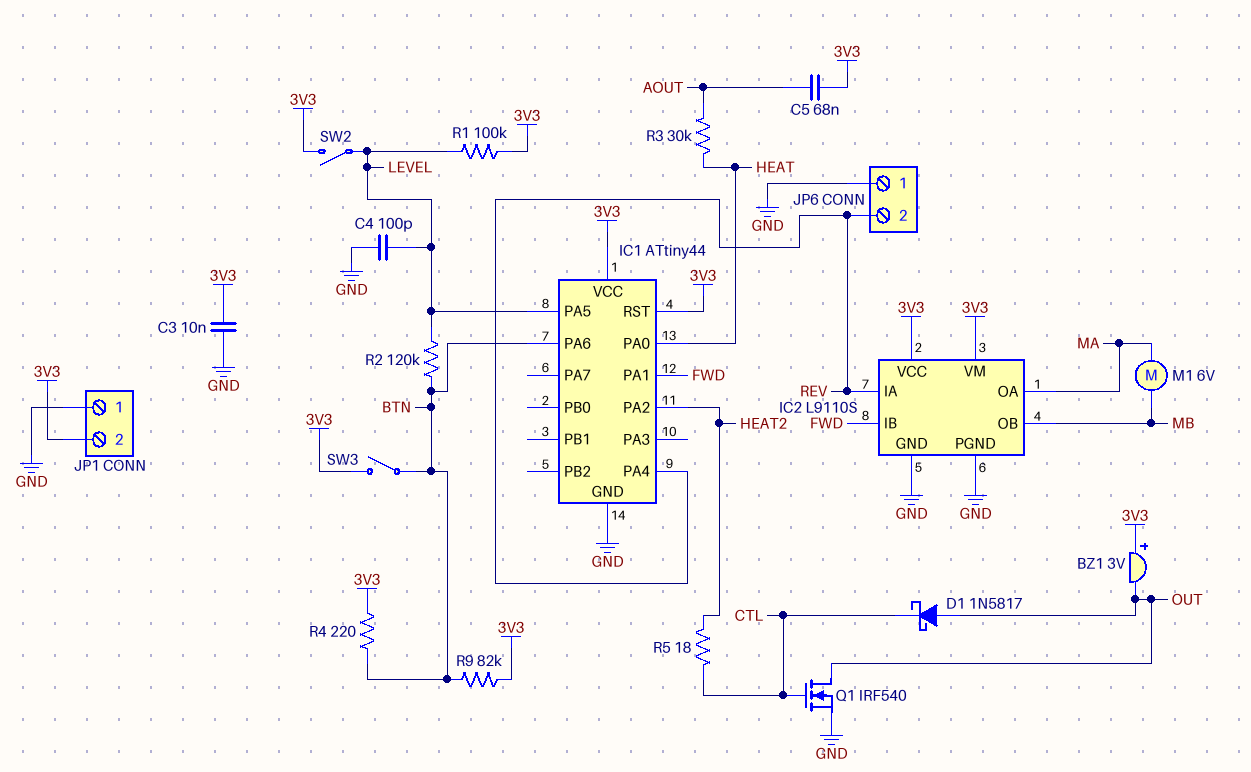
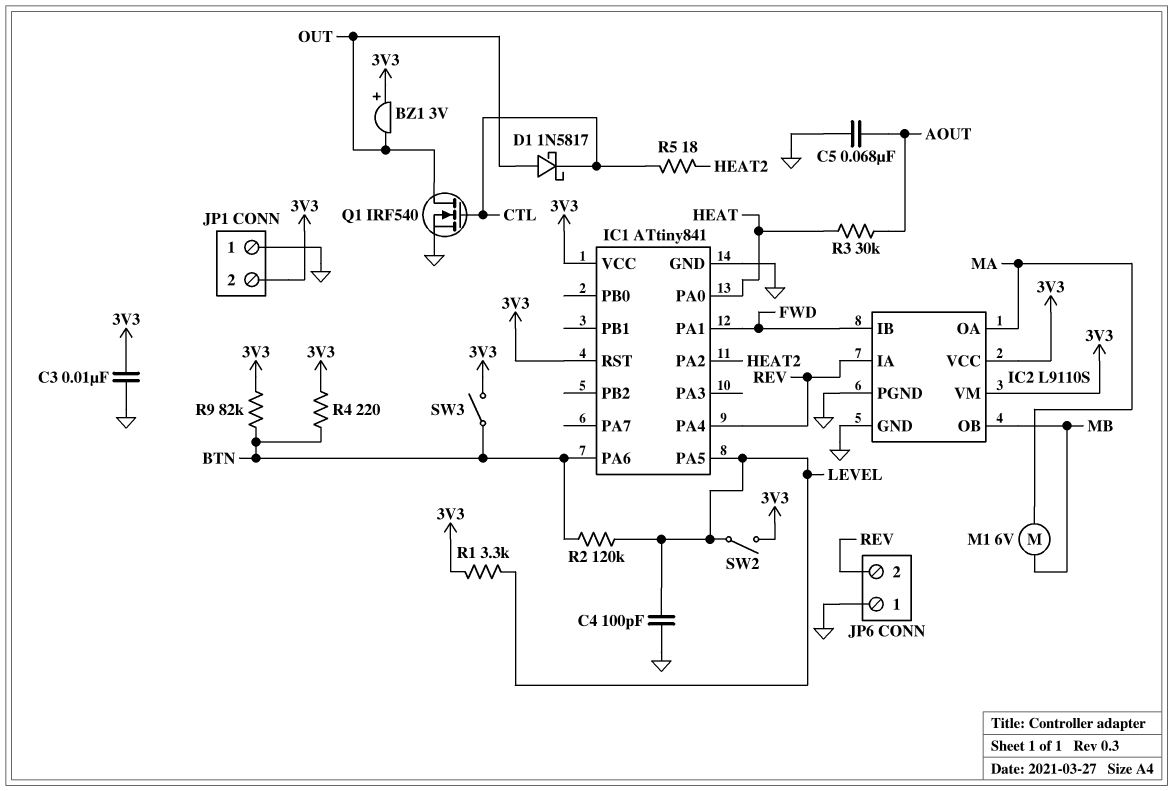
C5: 68nF (3V3, AOUT) -> 68nF (AOUT, GND)
IC1: ATtiny44 -> ATtiny841
R1: 100k (3V3, LEVEL) -> 3.3k (3V3, LEVEL)

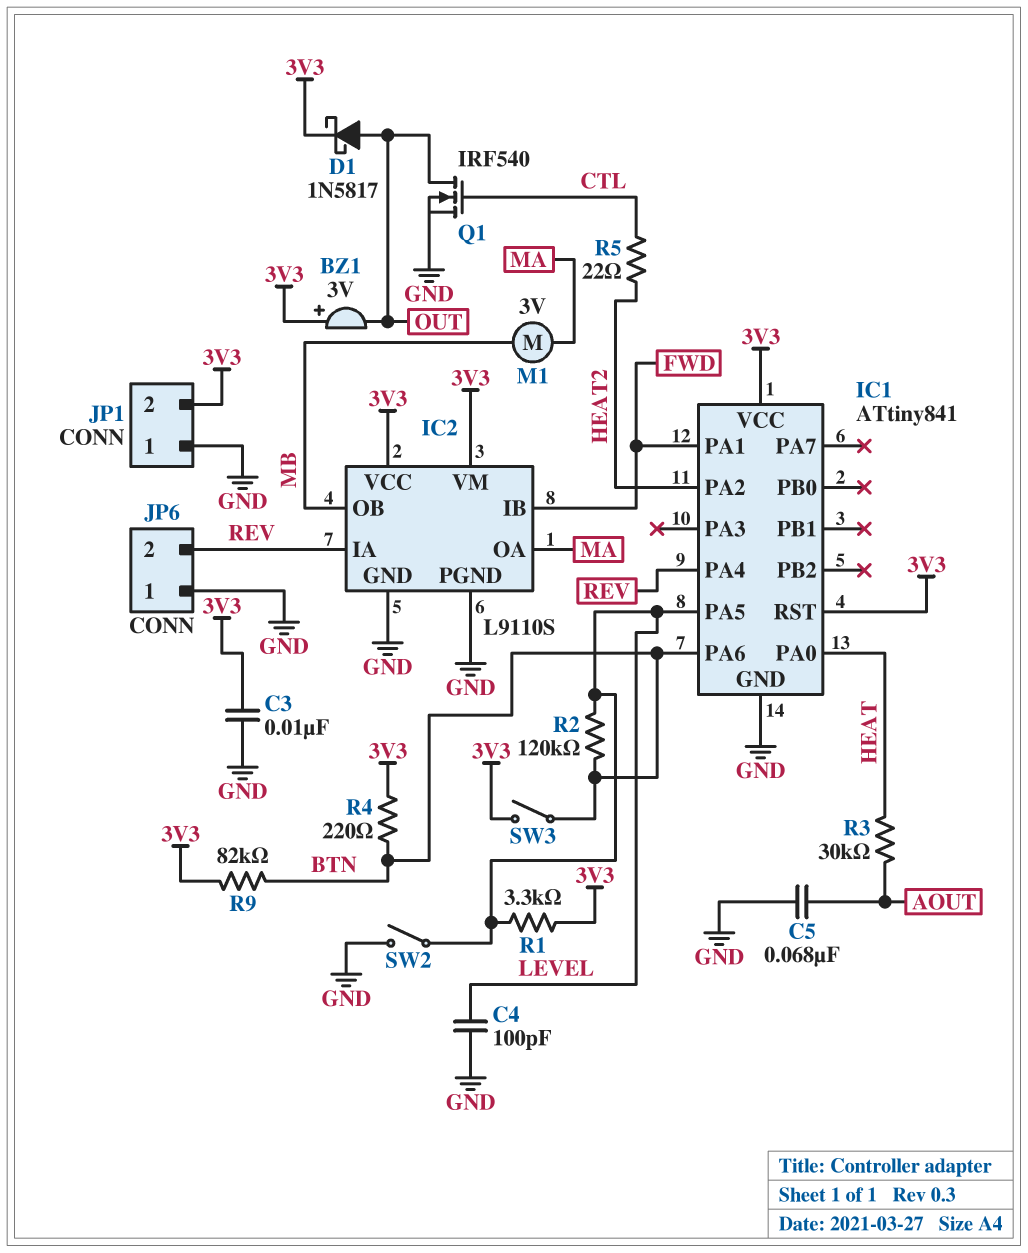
D1: schottky 1N5817 (A OUT, K CTL) -> schottky 1N5817 (A OUT, K 3V3)
M1: motor 6V (MA, MB) -> motor 3V (MA, MB)
R5: 18 (CTL, HEAT2) -> 22 (CTL, HEAT2)
SW2: switch (3V3, LEVEL) -> switch (GND, LEVEL)

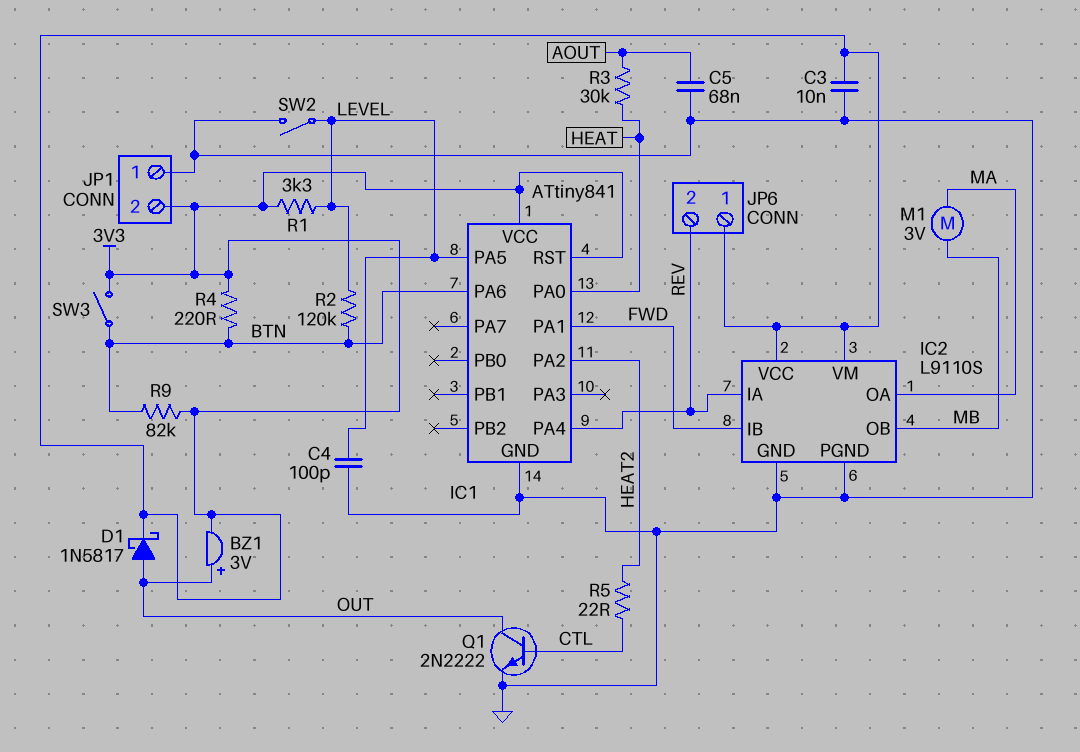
BZ1: buzzer 3V (plus 3V3, minus OUT) -> buzzer 3V (plus OUT, minus 3V3)
JP6 pin 1: GND -> 3V3
Q1: NMOS IRF540 (G CTL, D OUT, S GND) -> NPN 2N2222 (B CTL, C OUT, E GND)

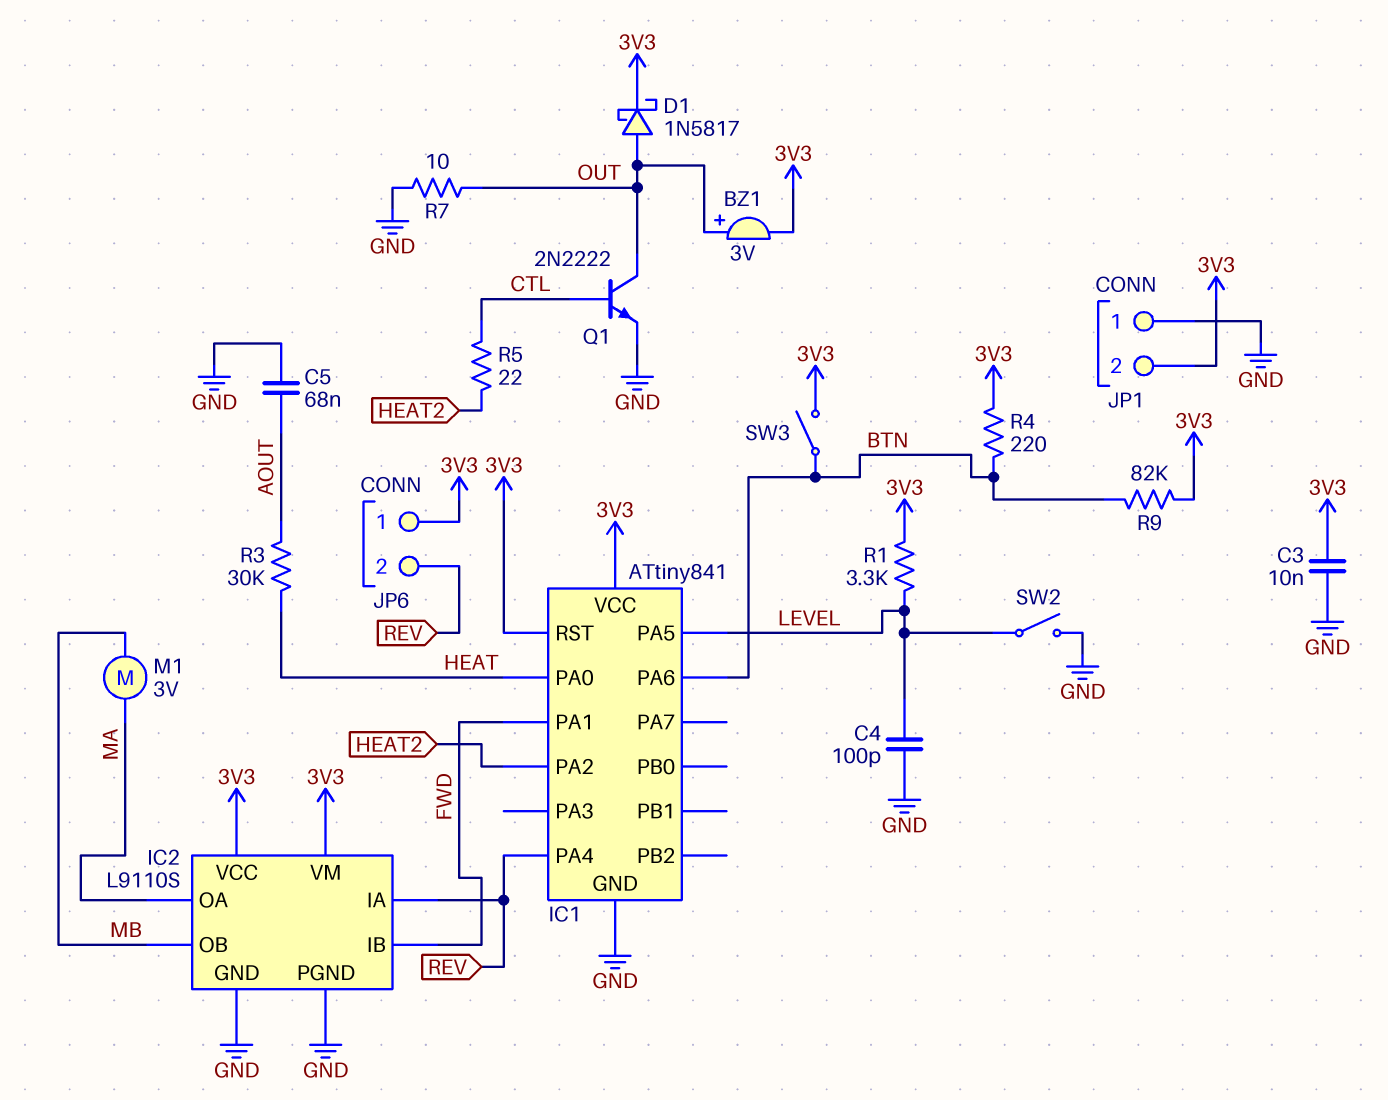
R2: 120k (BTN, LEVEL) -> none
R7: none -> 10 (GND, OUT)

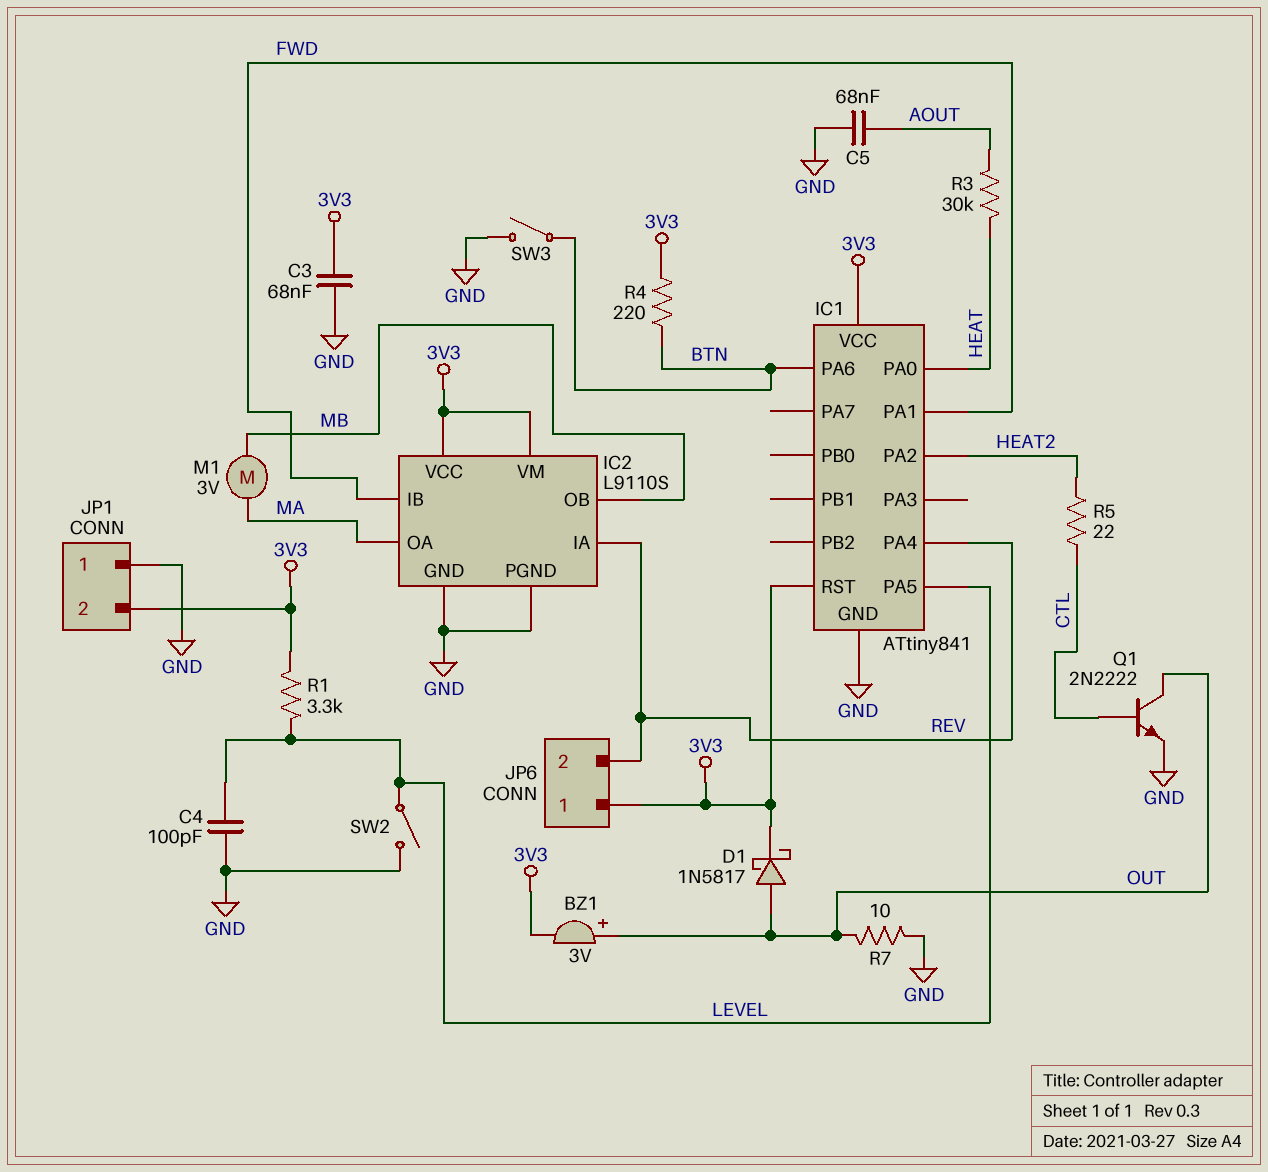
C3: 10nF (3V3, GND) -> 68nF (3V3, GND)
R9: 82k (3V3, BTN) -> none
SW3: switch (3V3, BTN) -> switch (BTN, GND)

